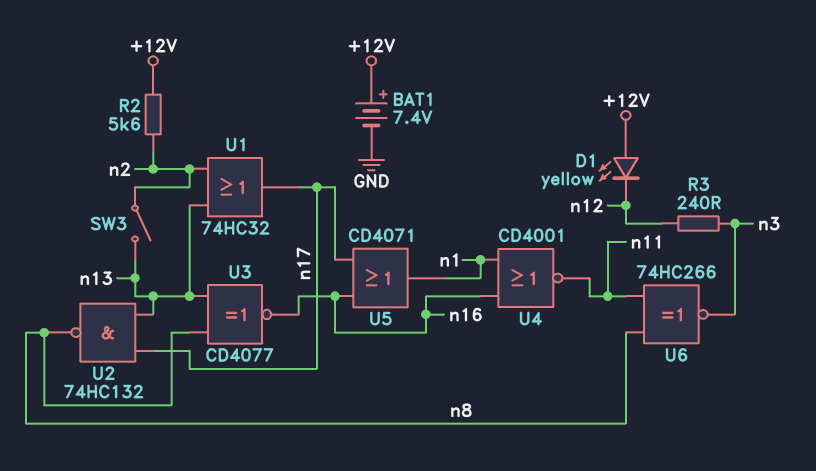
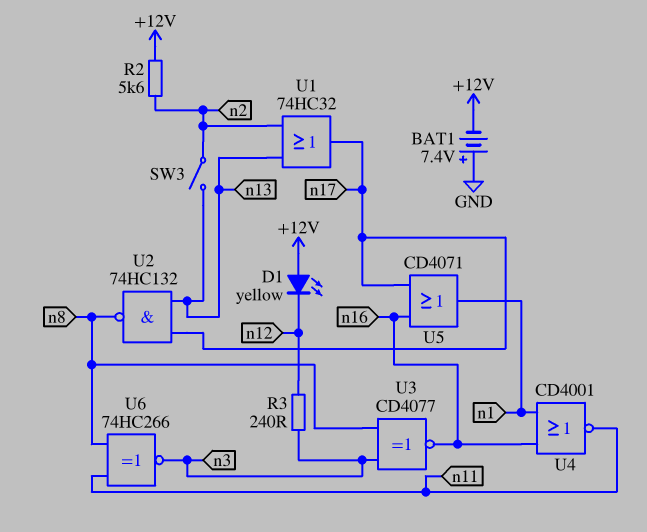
BAT1: 7.4V (plus +12V, minus GND) -> 7.4V (plus GND, minus +12V)
U3: XNOR CD4077 (in n8, in n13, out n16) -> XNOR CD4077 (in n3, in n8, out n16)

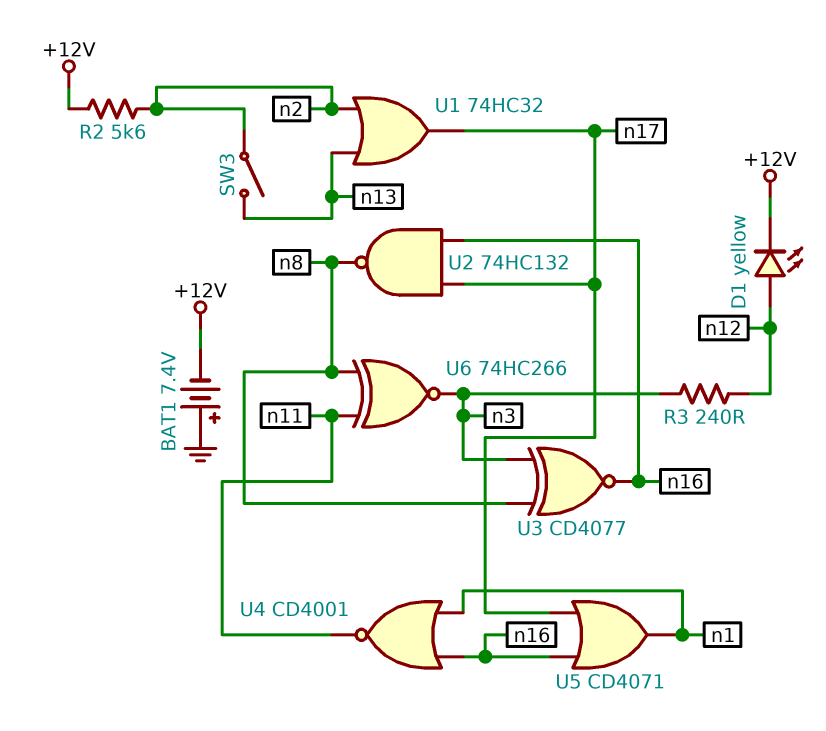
D1: LED yellow (A +12V, K n12) -> LED yellow (A n12, K +12V)
U2: NAND 74HC132 (in n13, in n17, out n8) -> NAND 74HC132 (in n16, in n17, out n8)

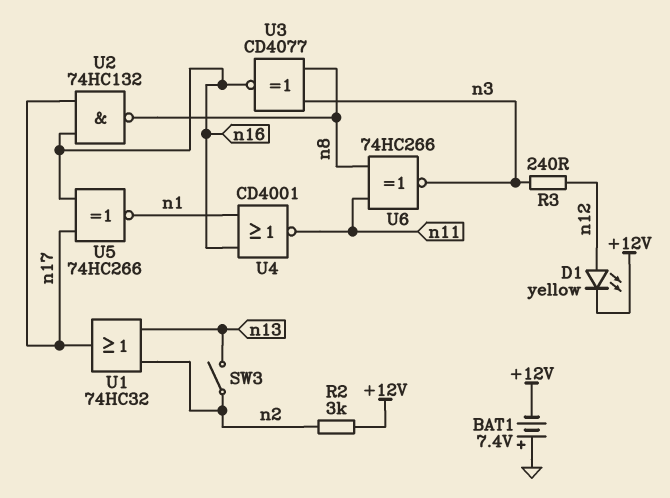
R2: 5.6k (+12V, n2) -> 3k (+12V, n2)
U5: OR CD4071 (in n16, in n17, out n1) -> XNOR 74HC266 (in n16, in n17, out n1)

